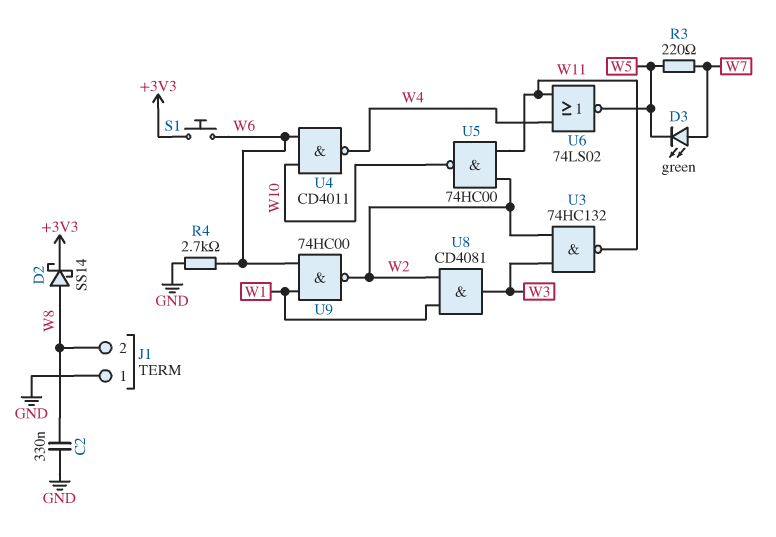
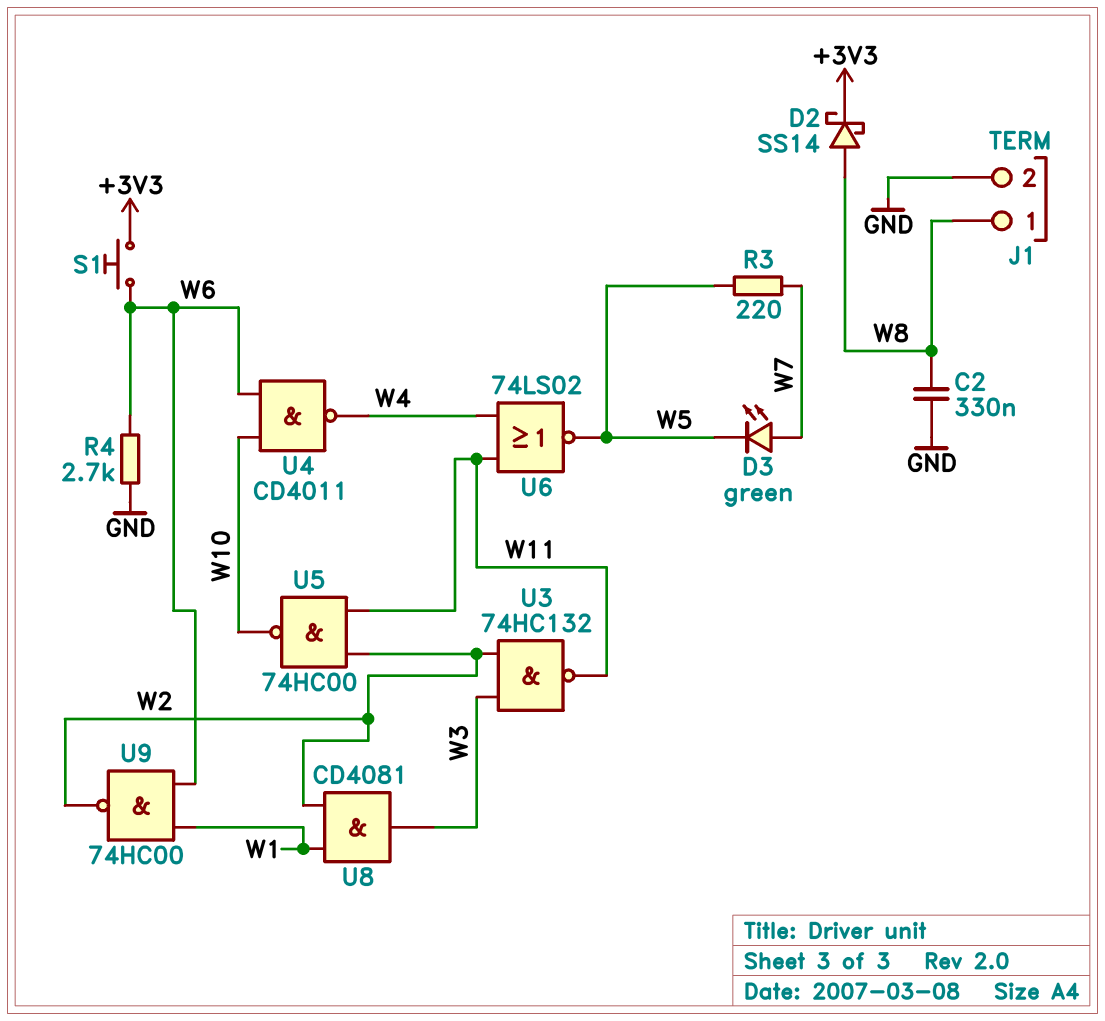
J1 pin 1: GND -> W8
J1 pin 2: W8 -> GND

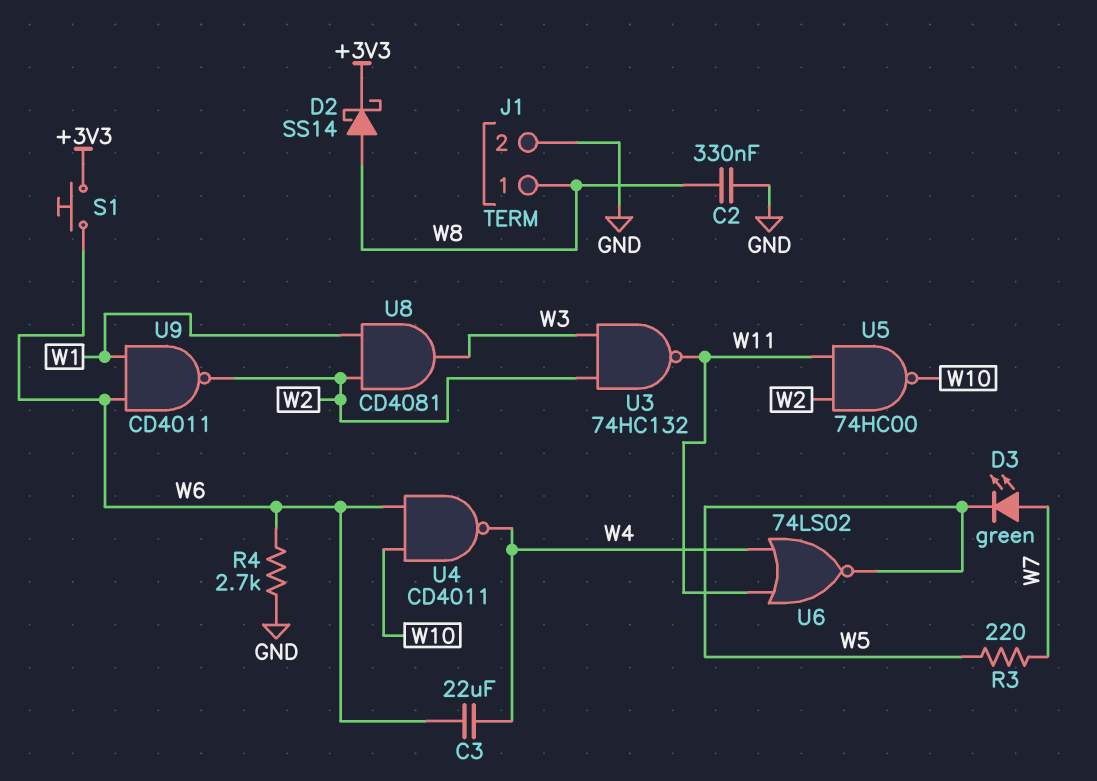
C3: none -> 22uF (W4, W6)
U9: NAND 74HC00 (in W1, in W6, out W2) -> NAND CD4011 (in W1, in W6, out W2)

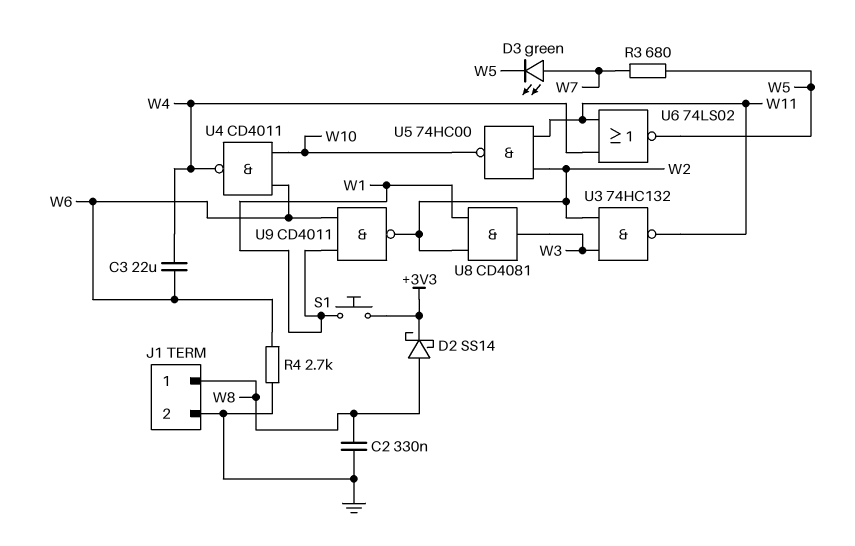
R3: 220 (W5, W7) -> 680 (W5, W7)
S1: button (+3V3, W6) -> button (+3V3, W1)

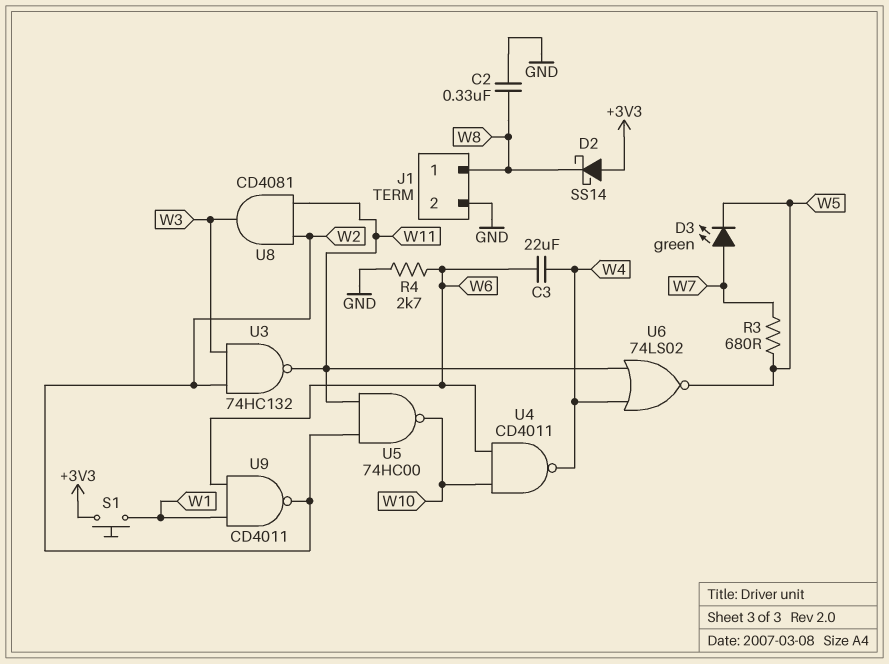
D2: schottky SS14 (A W8, K +3V3) -> schottky SS14 (A +3V3, K W8)
U8: AND CD4081 (in W1, in W2, out W3) -> AND CD4081 (in W2, in W11, out W3)

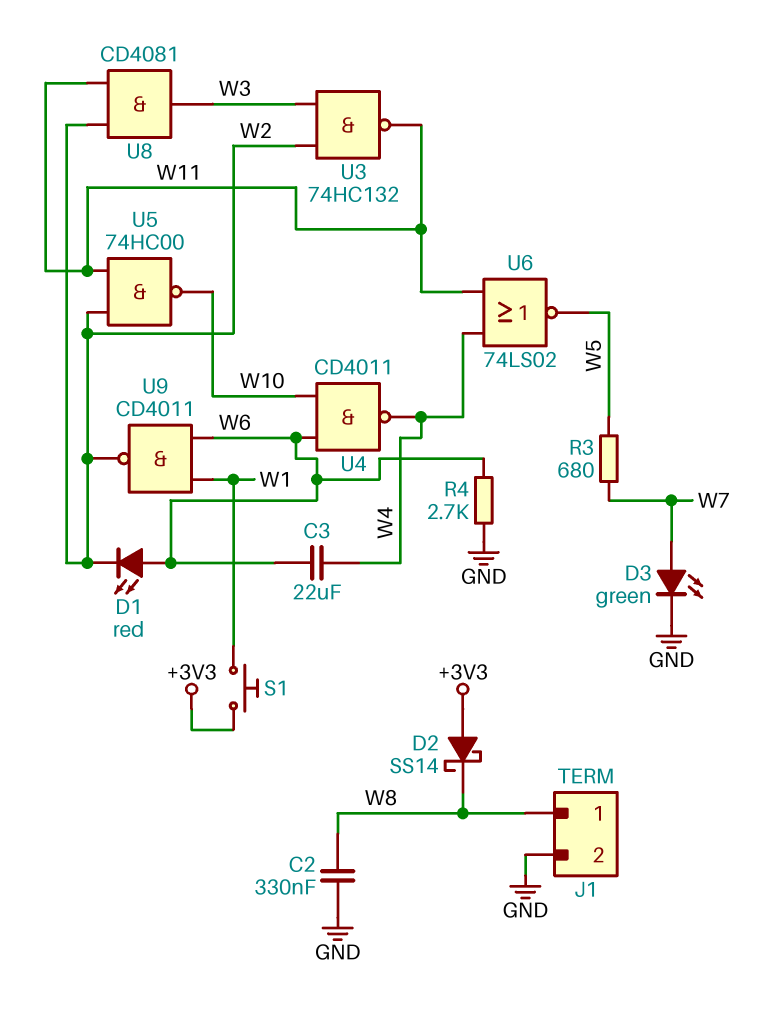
D1: none -> LED red (A W6, K W2)
D3: LED green (A W7, K W5) -> LED green (A W7, K GND)

